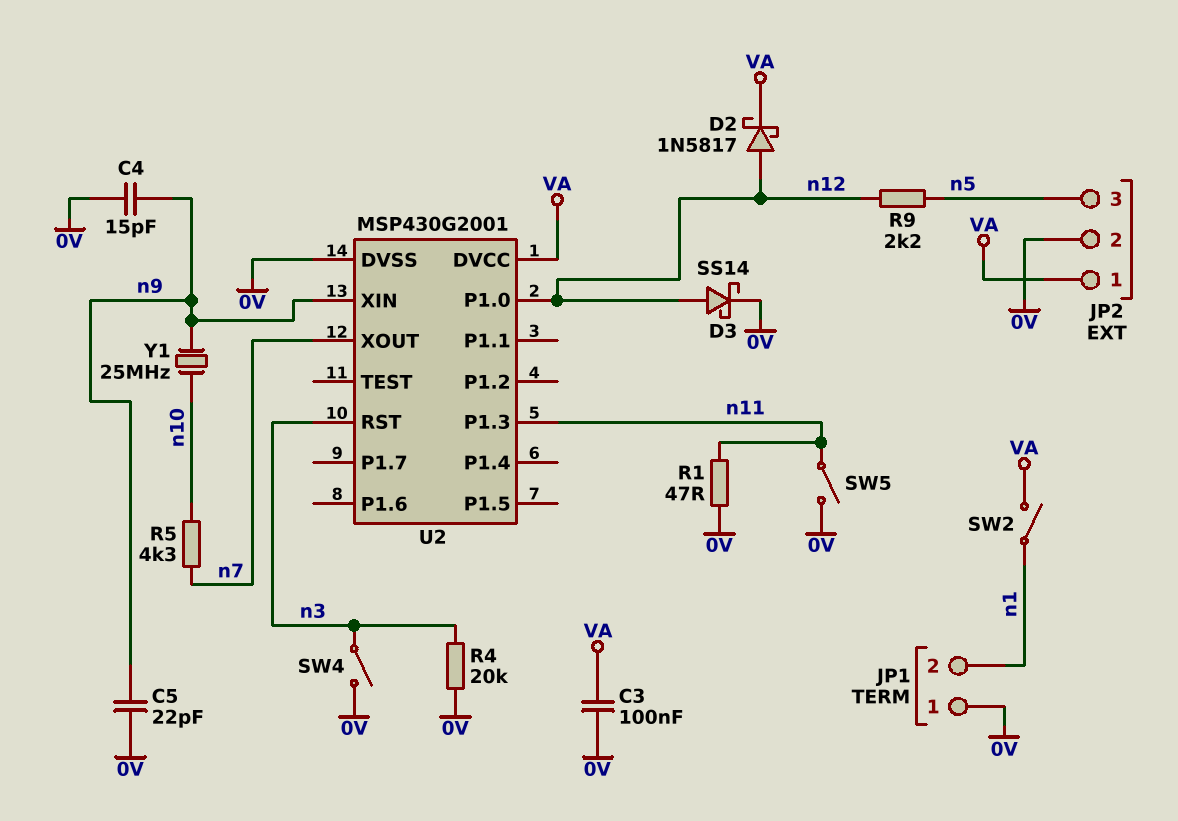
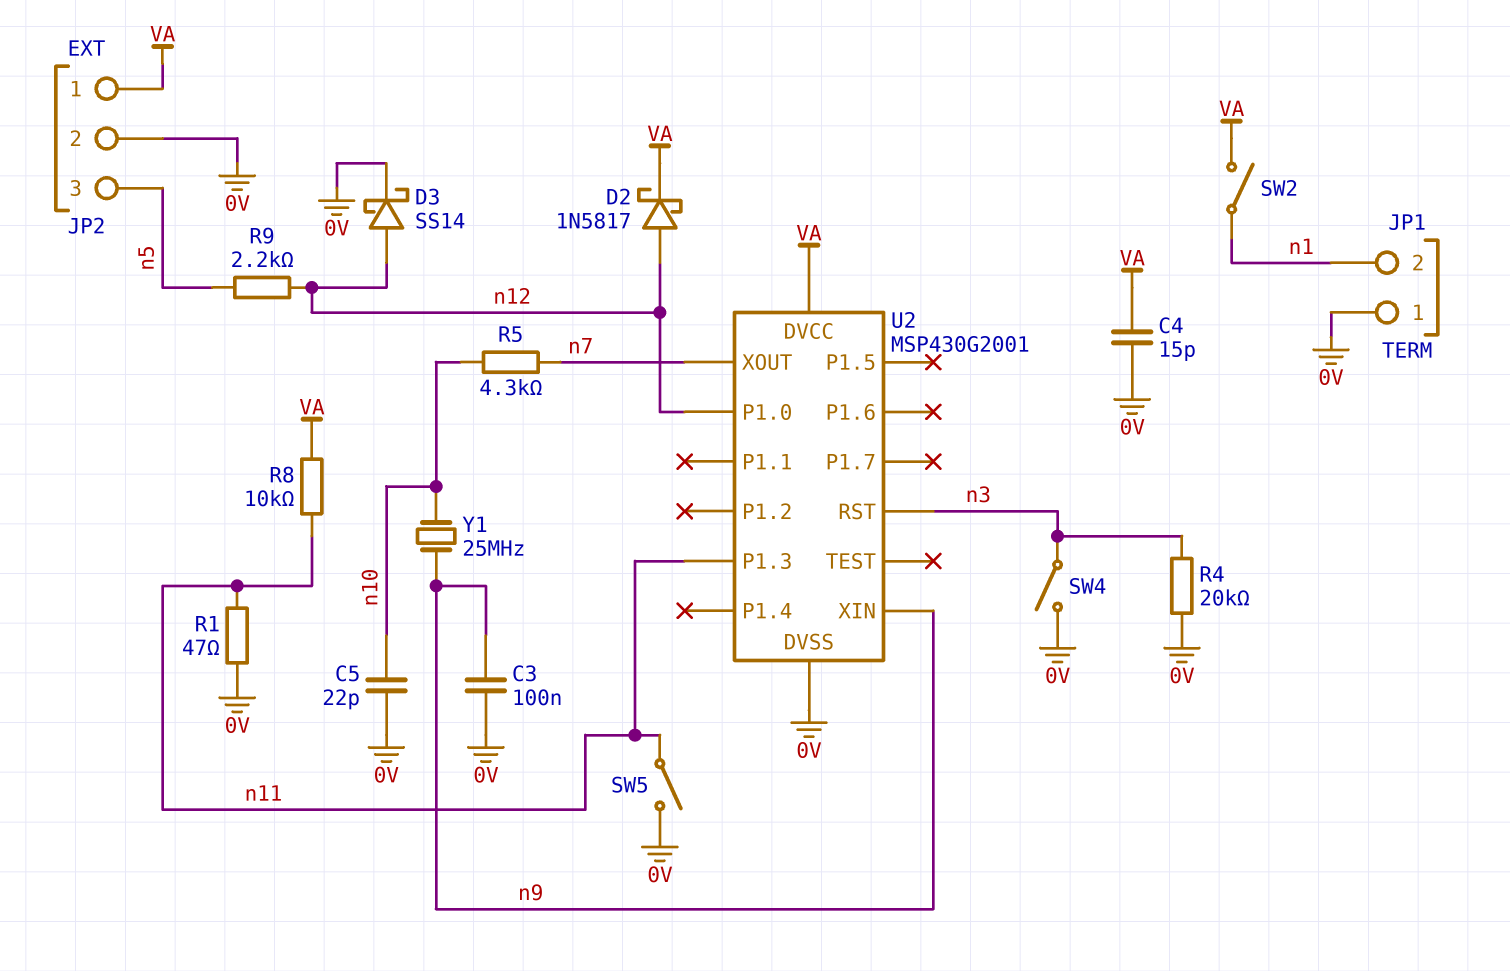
C3: 100nF (0V, VA) -> 100nF (0V, n9)
C4: 15pF (0V, n9) -> 15pF (0V, VA)
C5: 22pF (0V, n9) -> 22pF (0V, n10)
R8: none -> 10k (VA, n11)

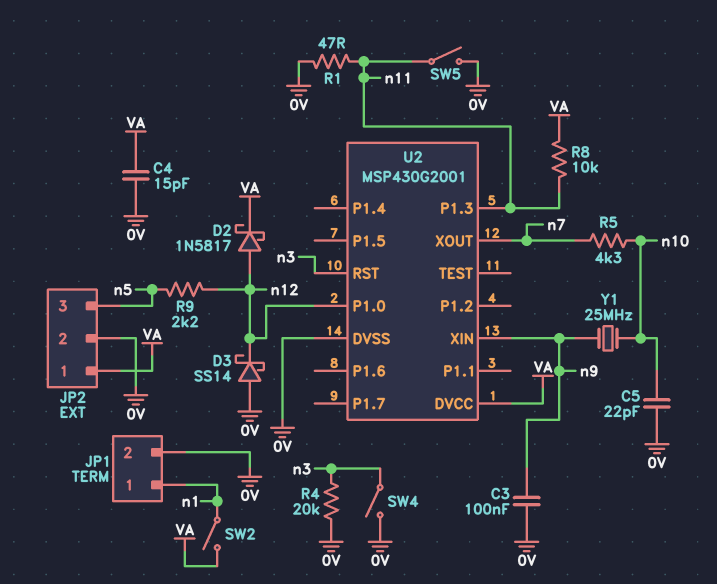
D3: schottky SS14 (A n12, K 0V) -> schottky SS14 (A 0V, K n12)
JP1 pin 1: 0V -> n1
JP1 pin 2: n1 -> 0V

